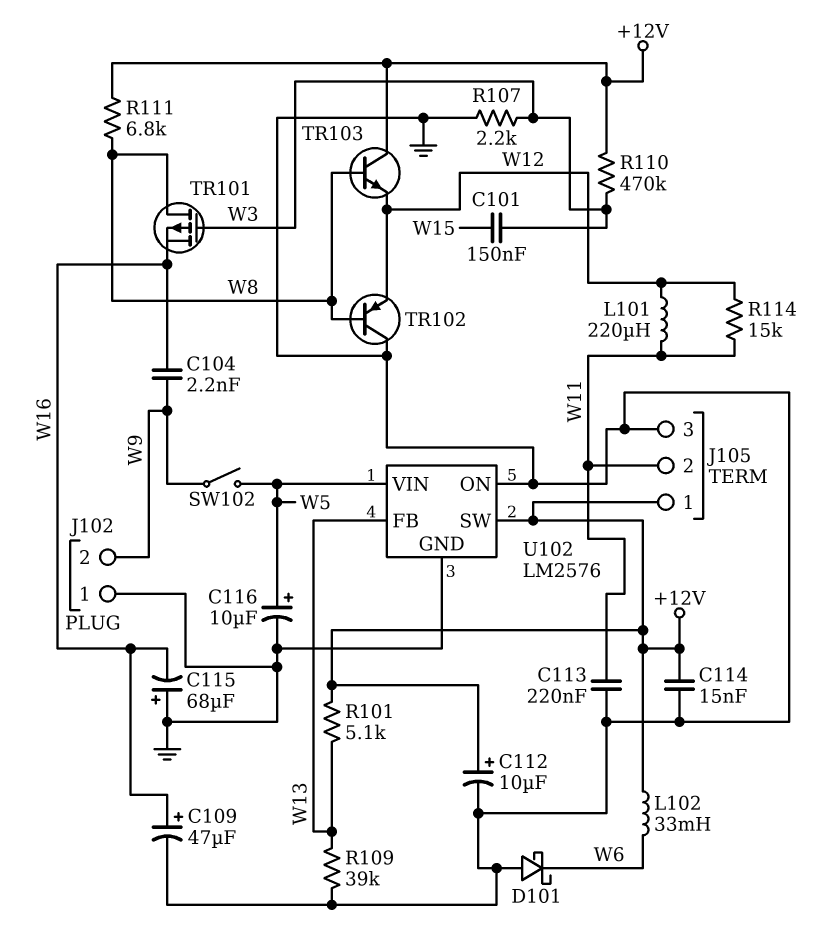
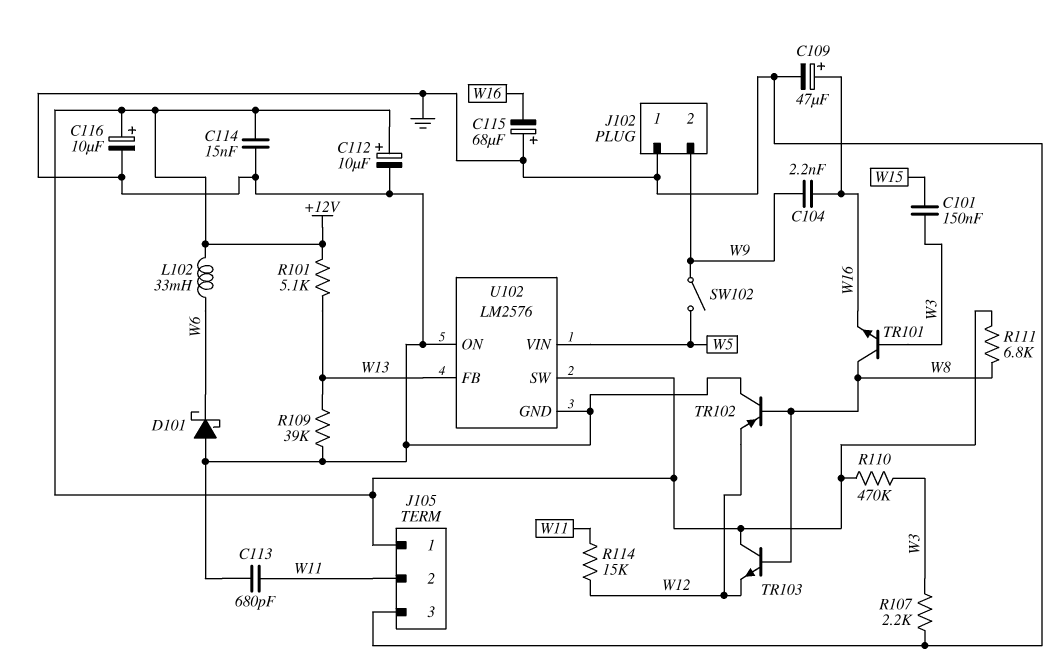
C113: 220nF (GND, W11) -> 680pF (GND, W11)
C116: 10uF (plus W5, minus GND) -> 10uF (plus +12V, minus GND)
L101: 220uH (W11, W12) -> none
TR101: PMOS (G W3, D W8, S W16) -> NPN (B W3, C W8, E W16)

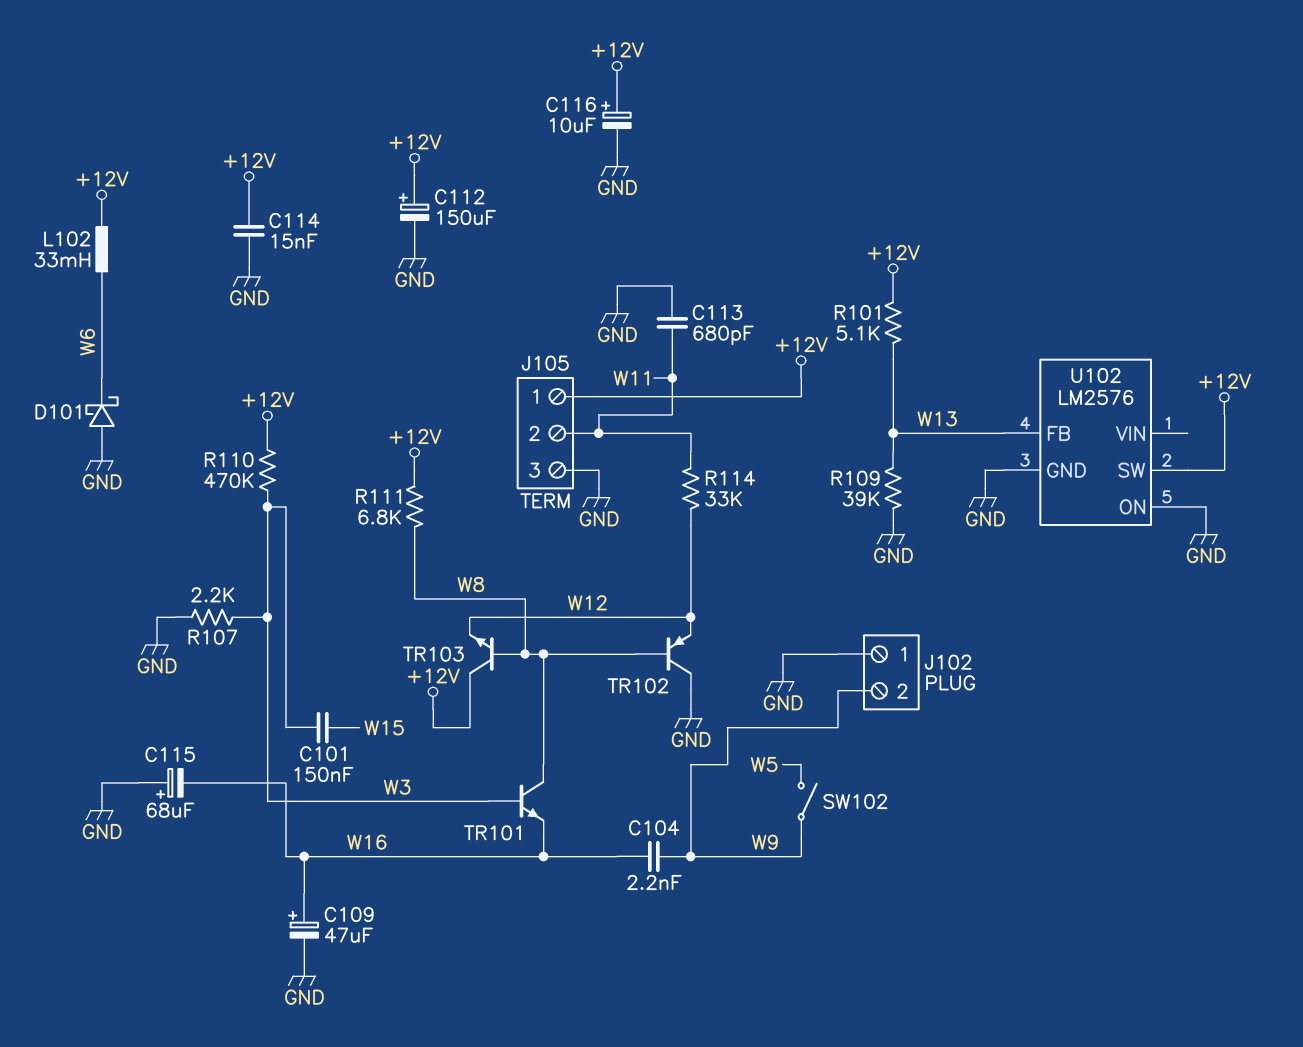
C112: 10uF (plus +12V, minus GND) -> 150uF (plus +12V, minus GND)
R114: 15k (W11, W12) -> 33k (W11, W12)
U102 pin VIN: W5 -> none

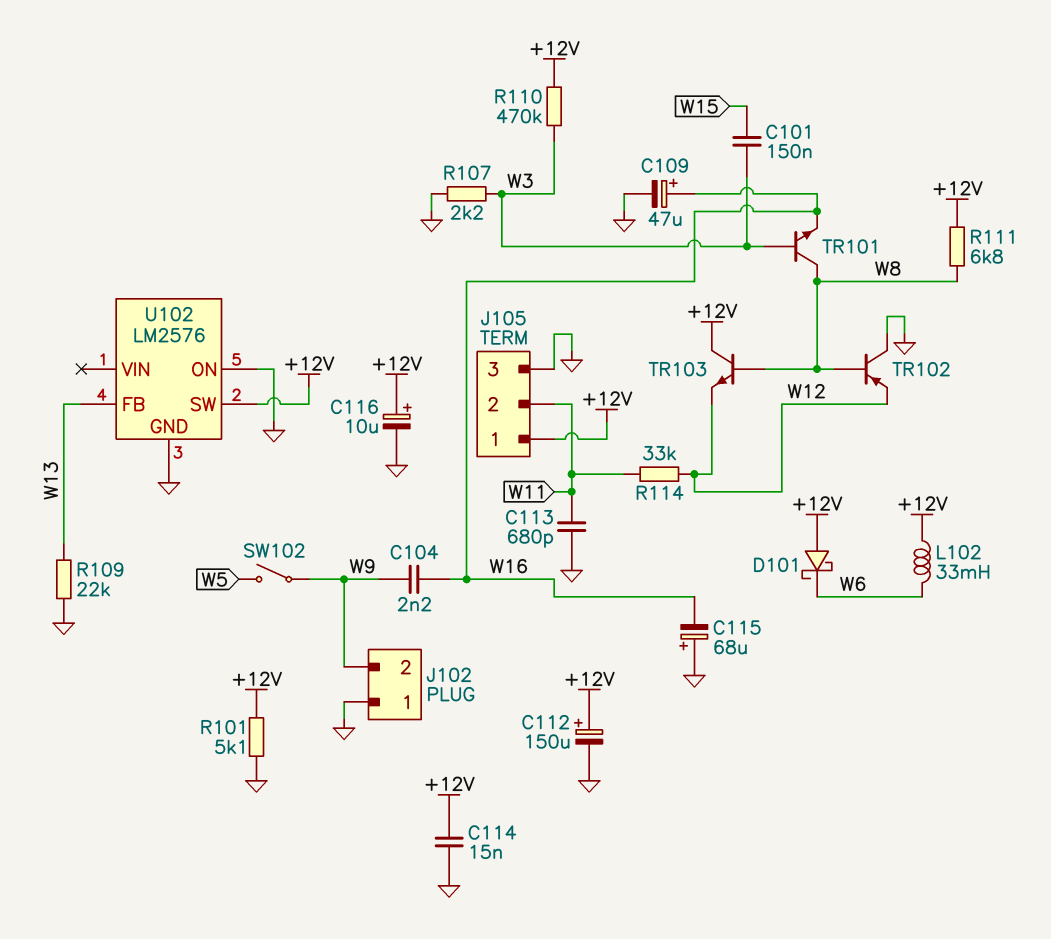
D101: schottky (A GND, K W6) -> schottky (A +12V, K W6)
R101: 5.1k (+12V, W13) -> 5.1k (+12V, GND)
R109: 39k (GND, W13) -> 22k (GND, W13)

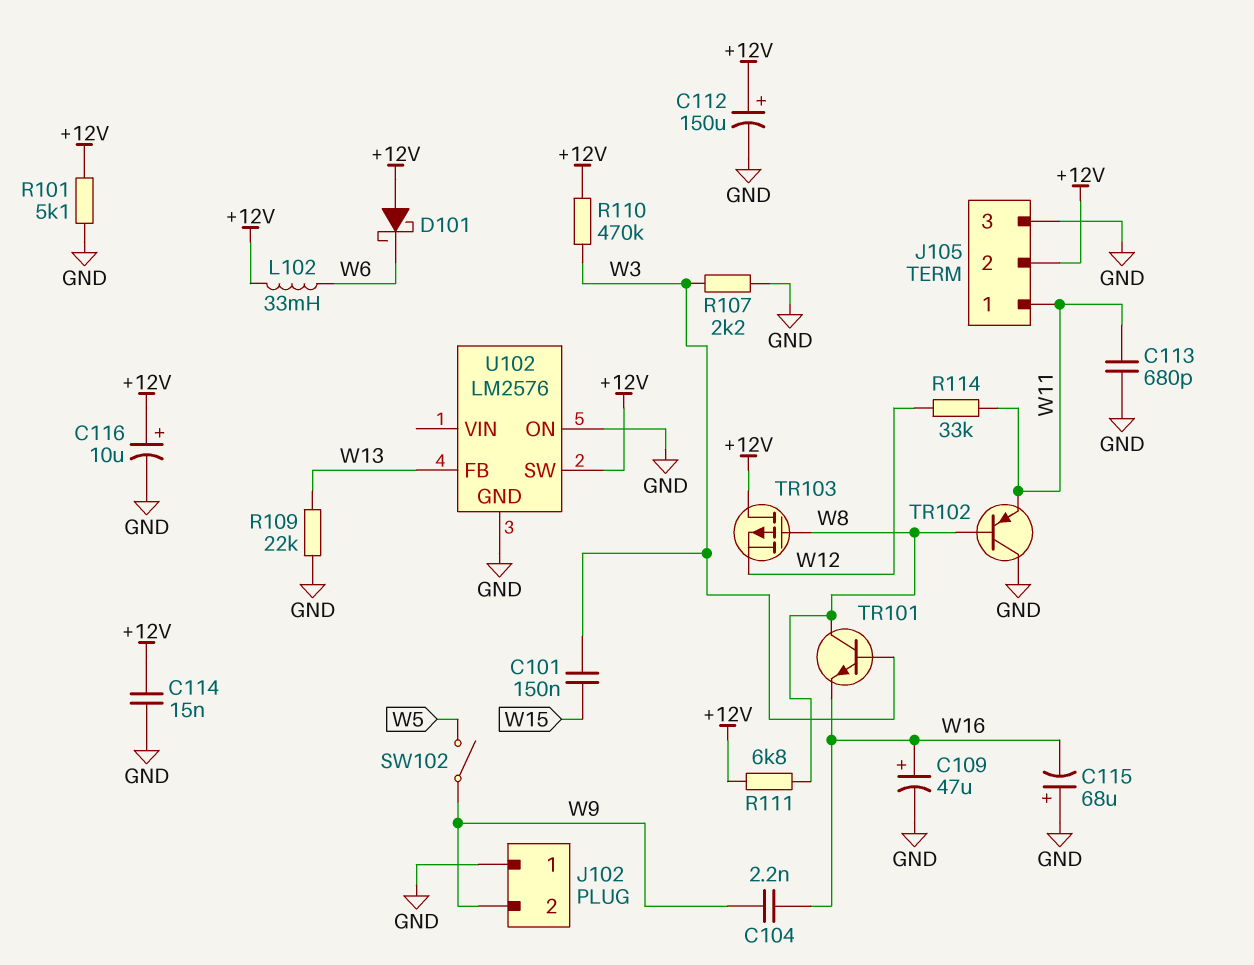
J105 pin 1: +12V -> W11
J105 pin 2: W11 -> +12V
TR102: PNP (B W8, C GND, E W12) -> PNP (B W8, C GND, E W11)
TR103: NPN (B W8, C +12V, E W12) -> PMOS (G W8, D +12V, S W12)

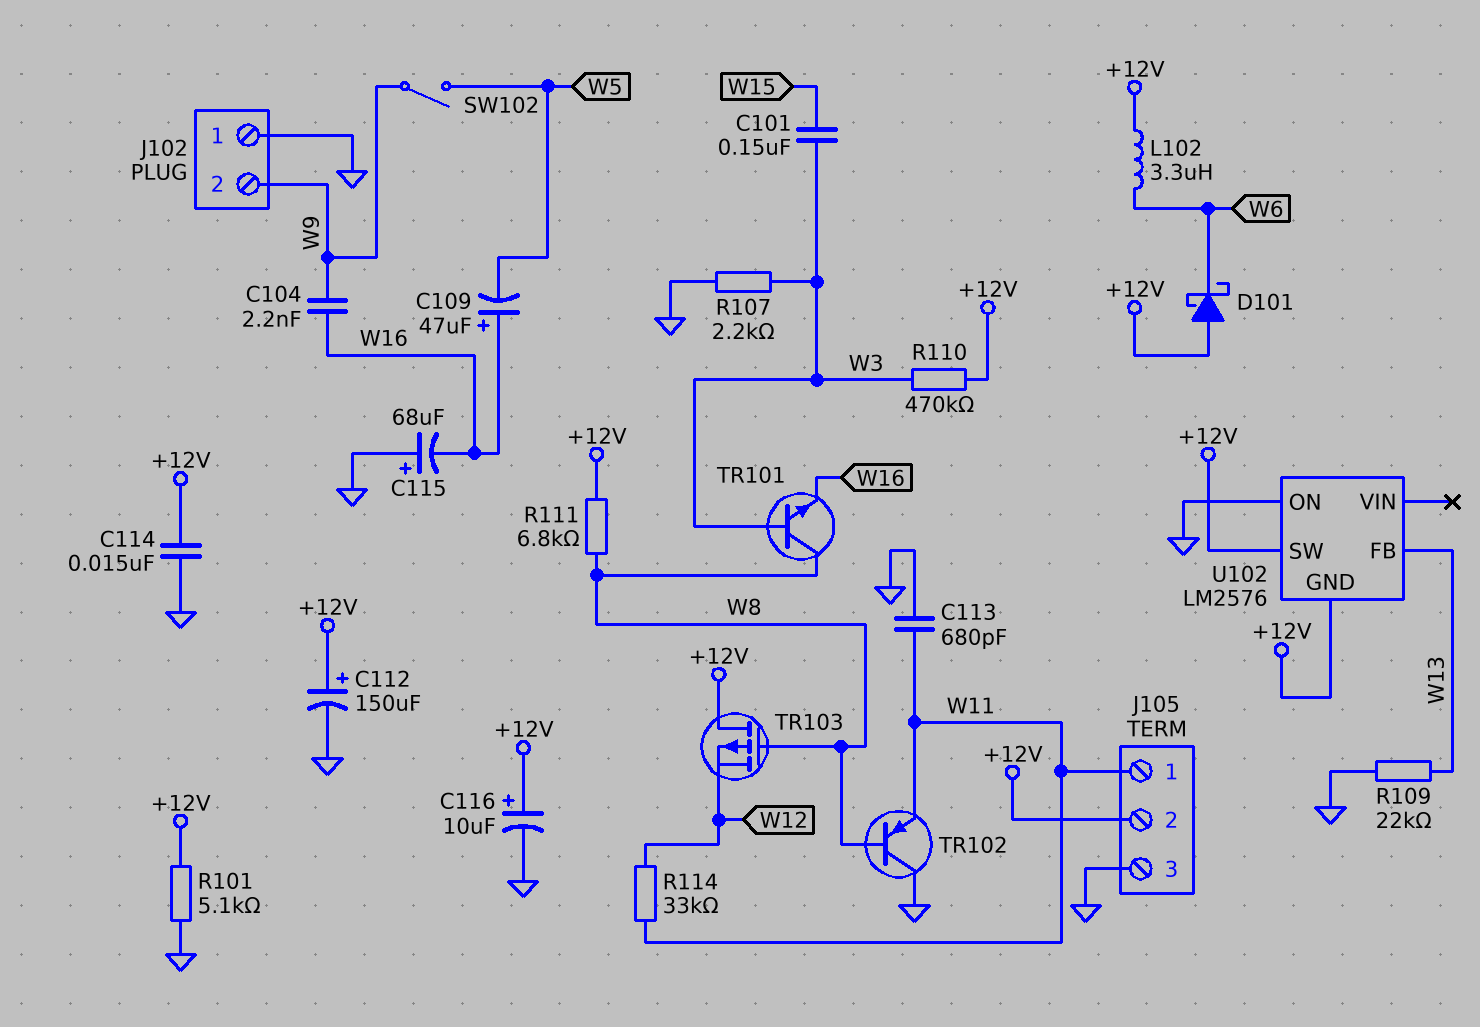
C109: 47uF (plus W16, minus GND) -> 47uF (plus W16, minus W5)
L102: 33mH (+12V, W6) -> 3.3uH (+12V, W6)
U102 pin GND: GND -> +12V

